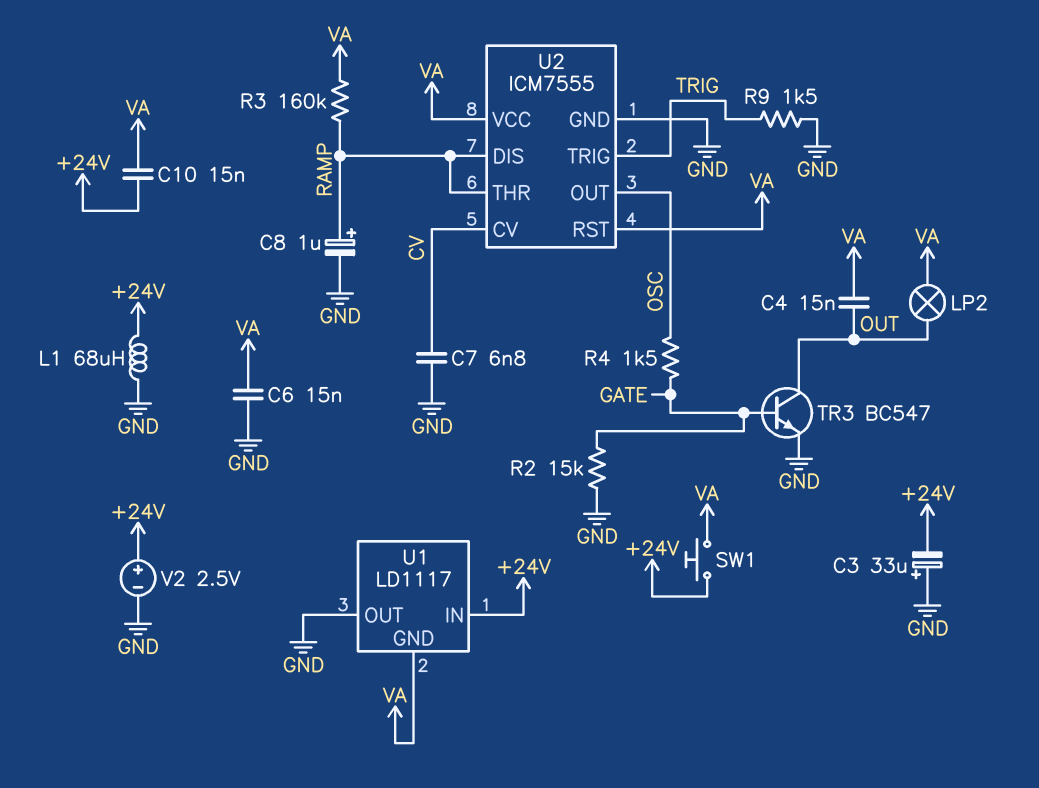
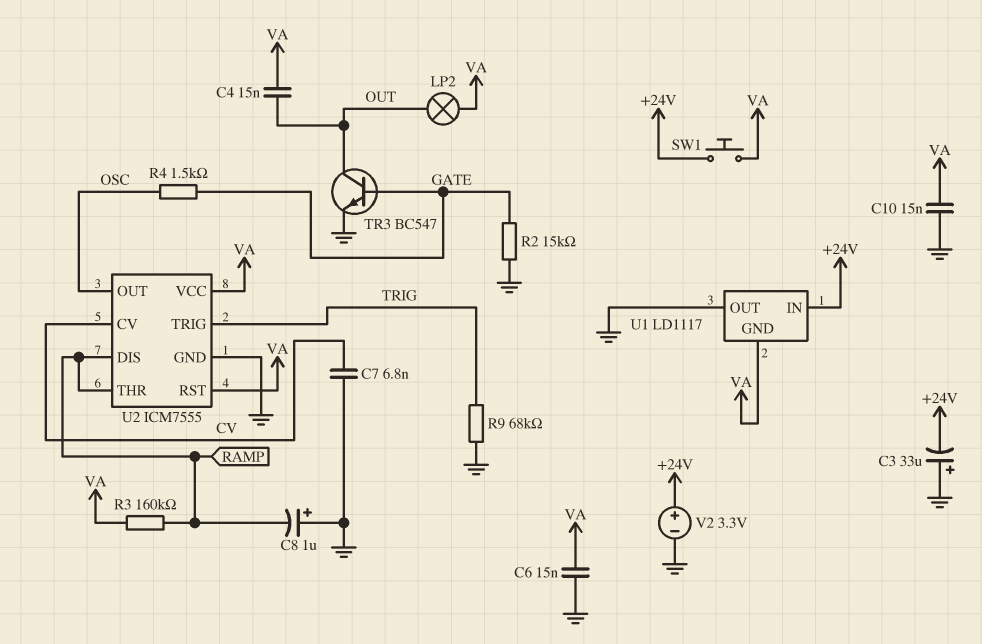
C8: 1uF (plus RAMP, minus GND) -> 1uF (plus GND, minus RAMP)
C10: 15nF (+24V, VA) -> 15nF (GND, VA)
L1: 68uH (+24V, GND) -> none
R9: 1.5k (GND, TRIG) -> 68k (GND, TRIG)
V2: 2.5V (plus +24V, minus GND) -> 3.3V (plus +24V, minus GND)

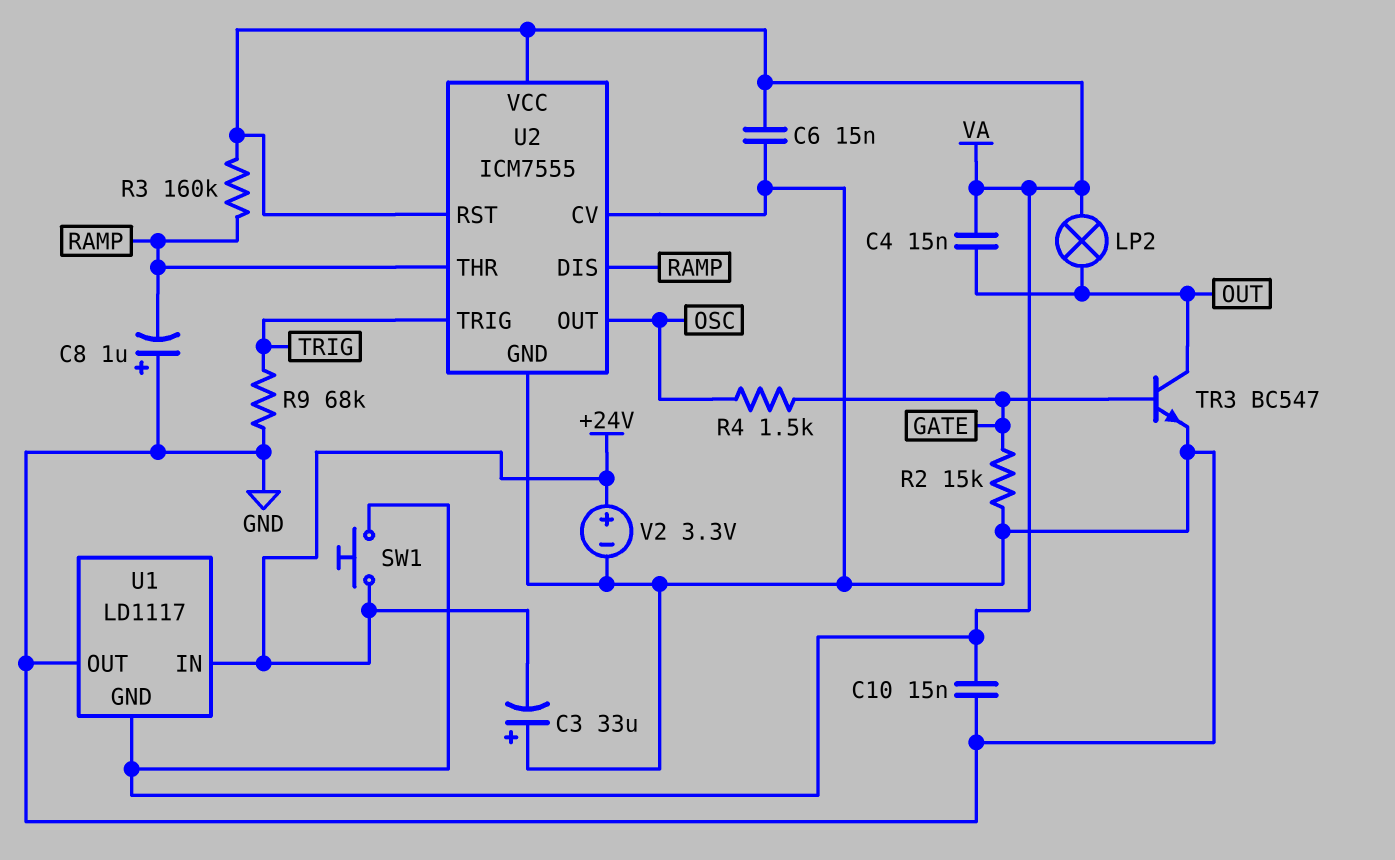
C7: 6.8nF (CV, GND) -> none
U2 pin CV: CV -> GND

